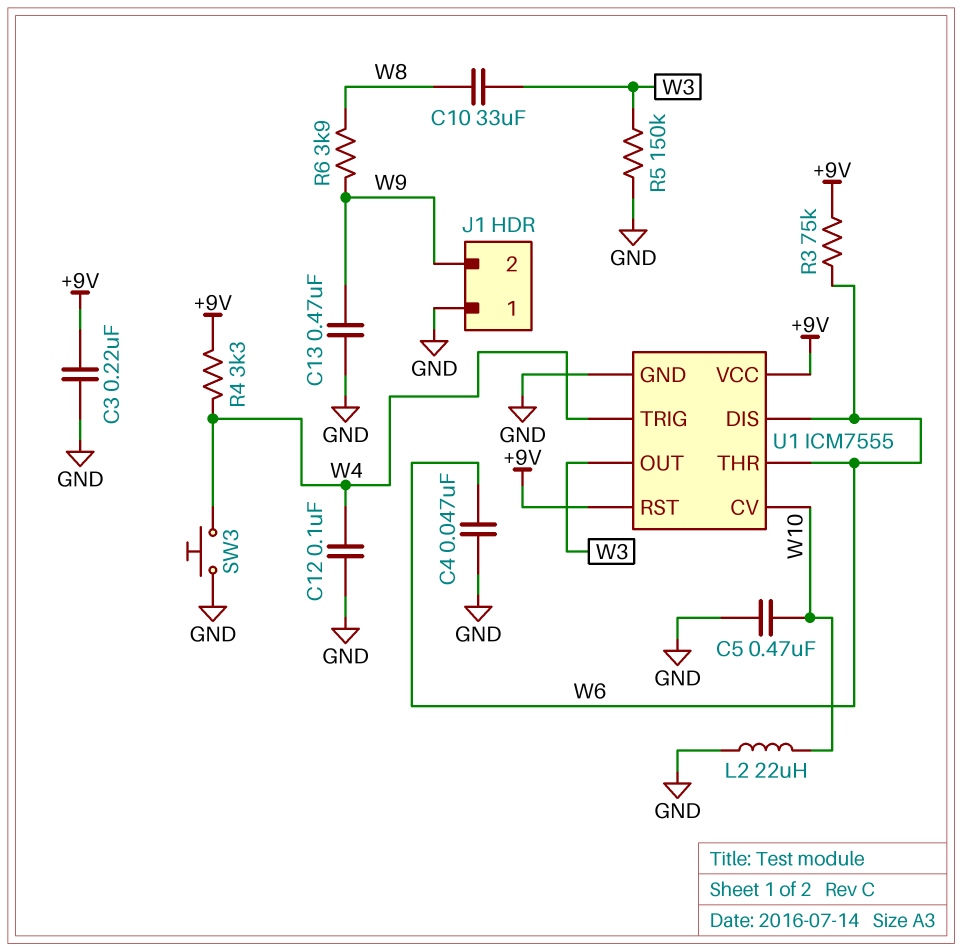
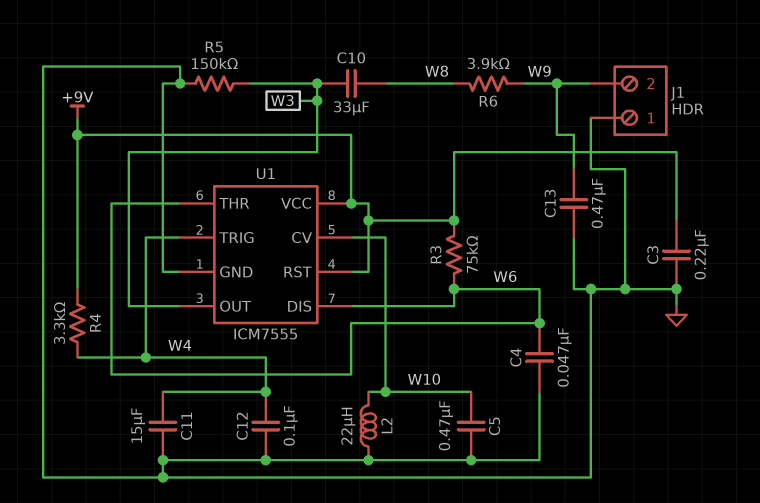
C11: none -> 15uF (GND, W4)
SW3: button (GND, W4) -> none

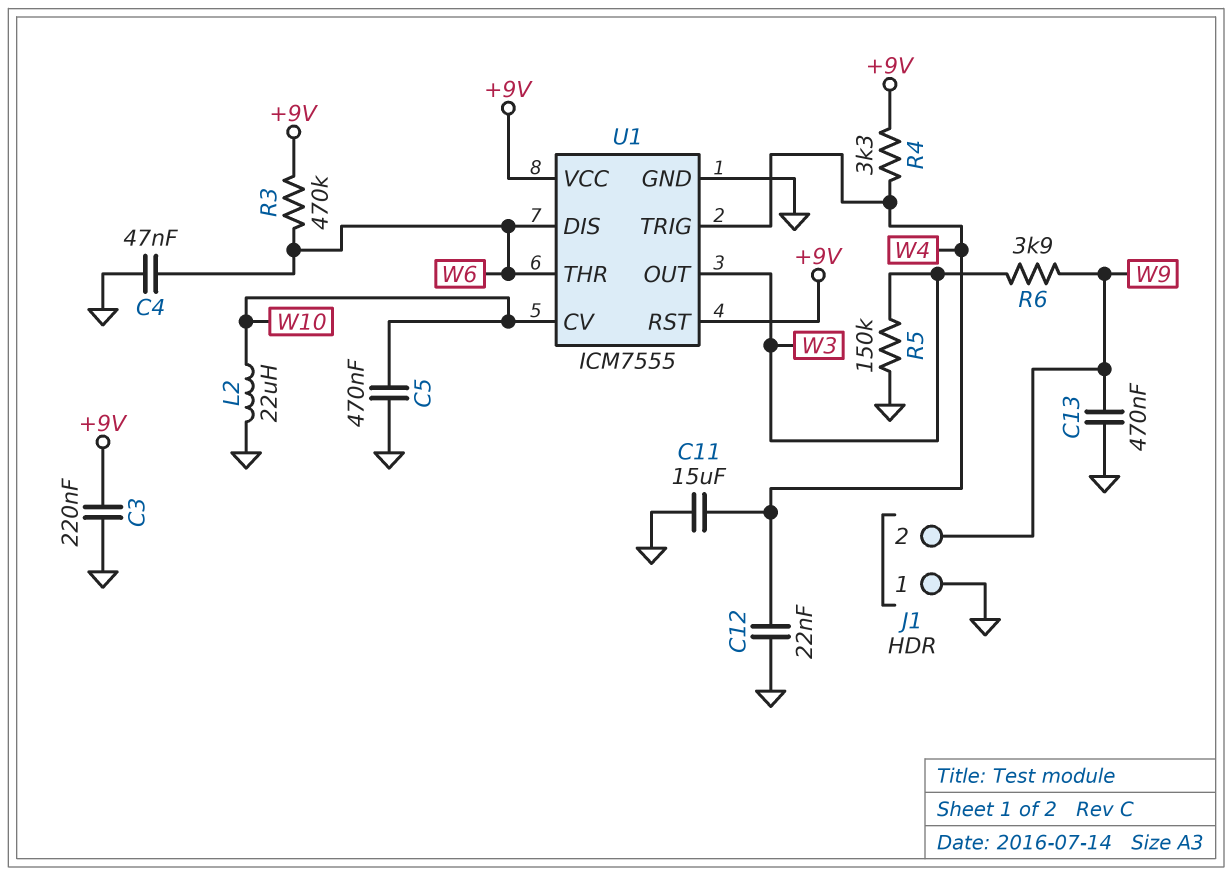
C10: 33uF (W3, W8) -> none
C12: 100nF (GND, W4) -> 22nF (GND, W4)
R3: 75k (+9V, W6) -> 470k (+9V, W6)
R6: 3.9k (W8, W9) -> 3.9k (W3, W9)

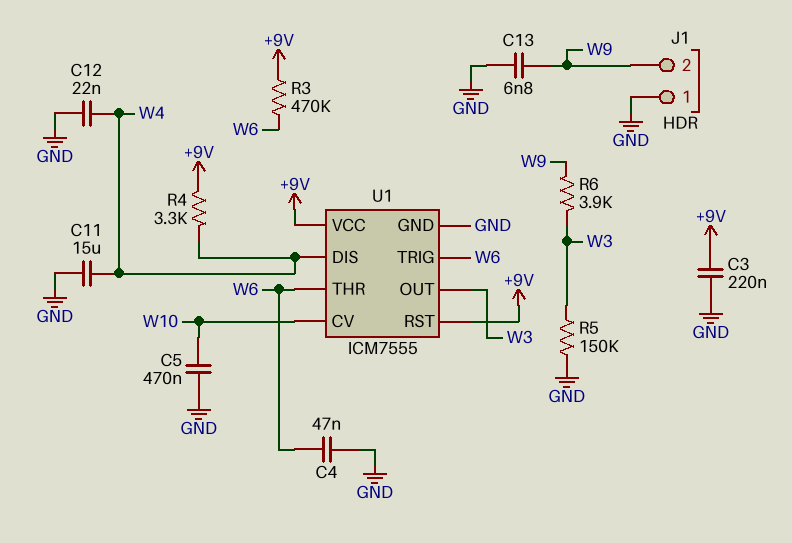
C13: 470nF (GND, W9) -> 6.8nF (GND, W9)
L2: 22uH (GND, W10) -> none
U1 pin DIS: W6 -> W4
U1 pin TRIG: W4 -> W6

